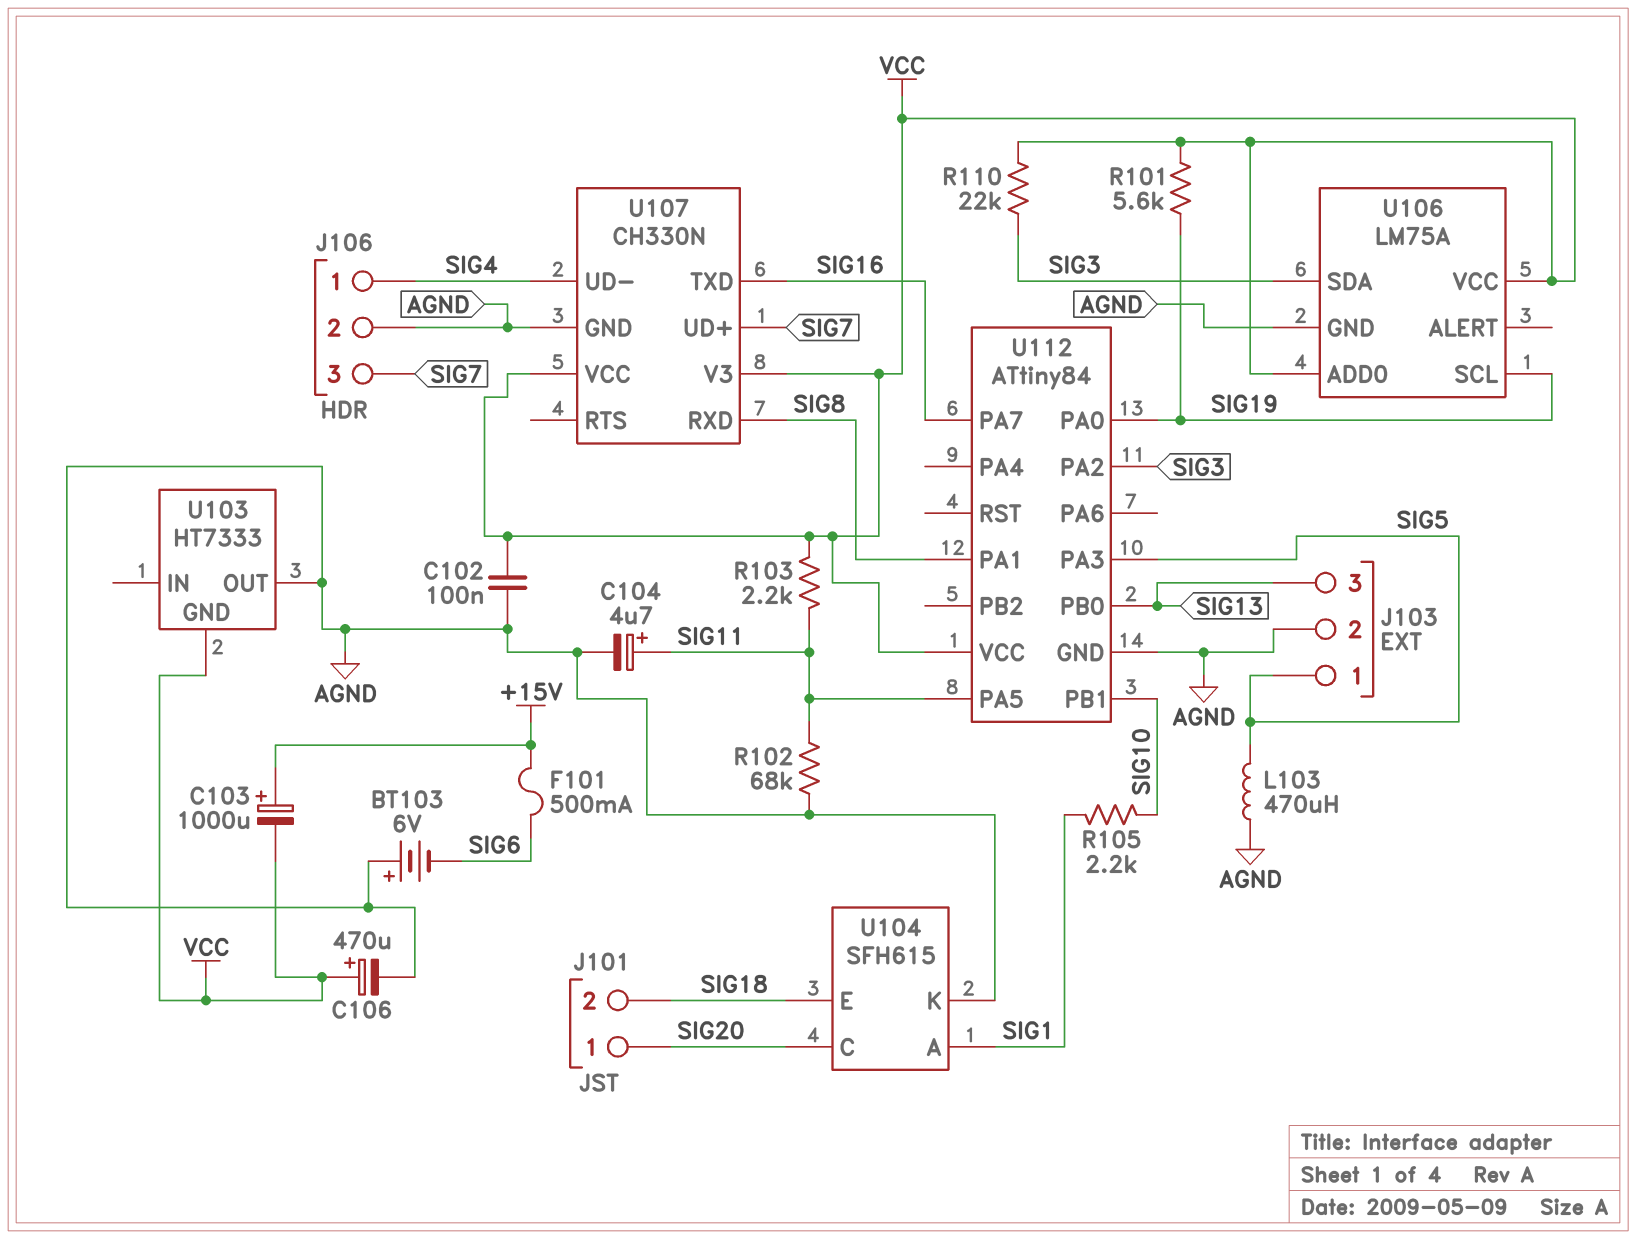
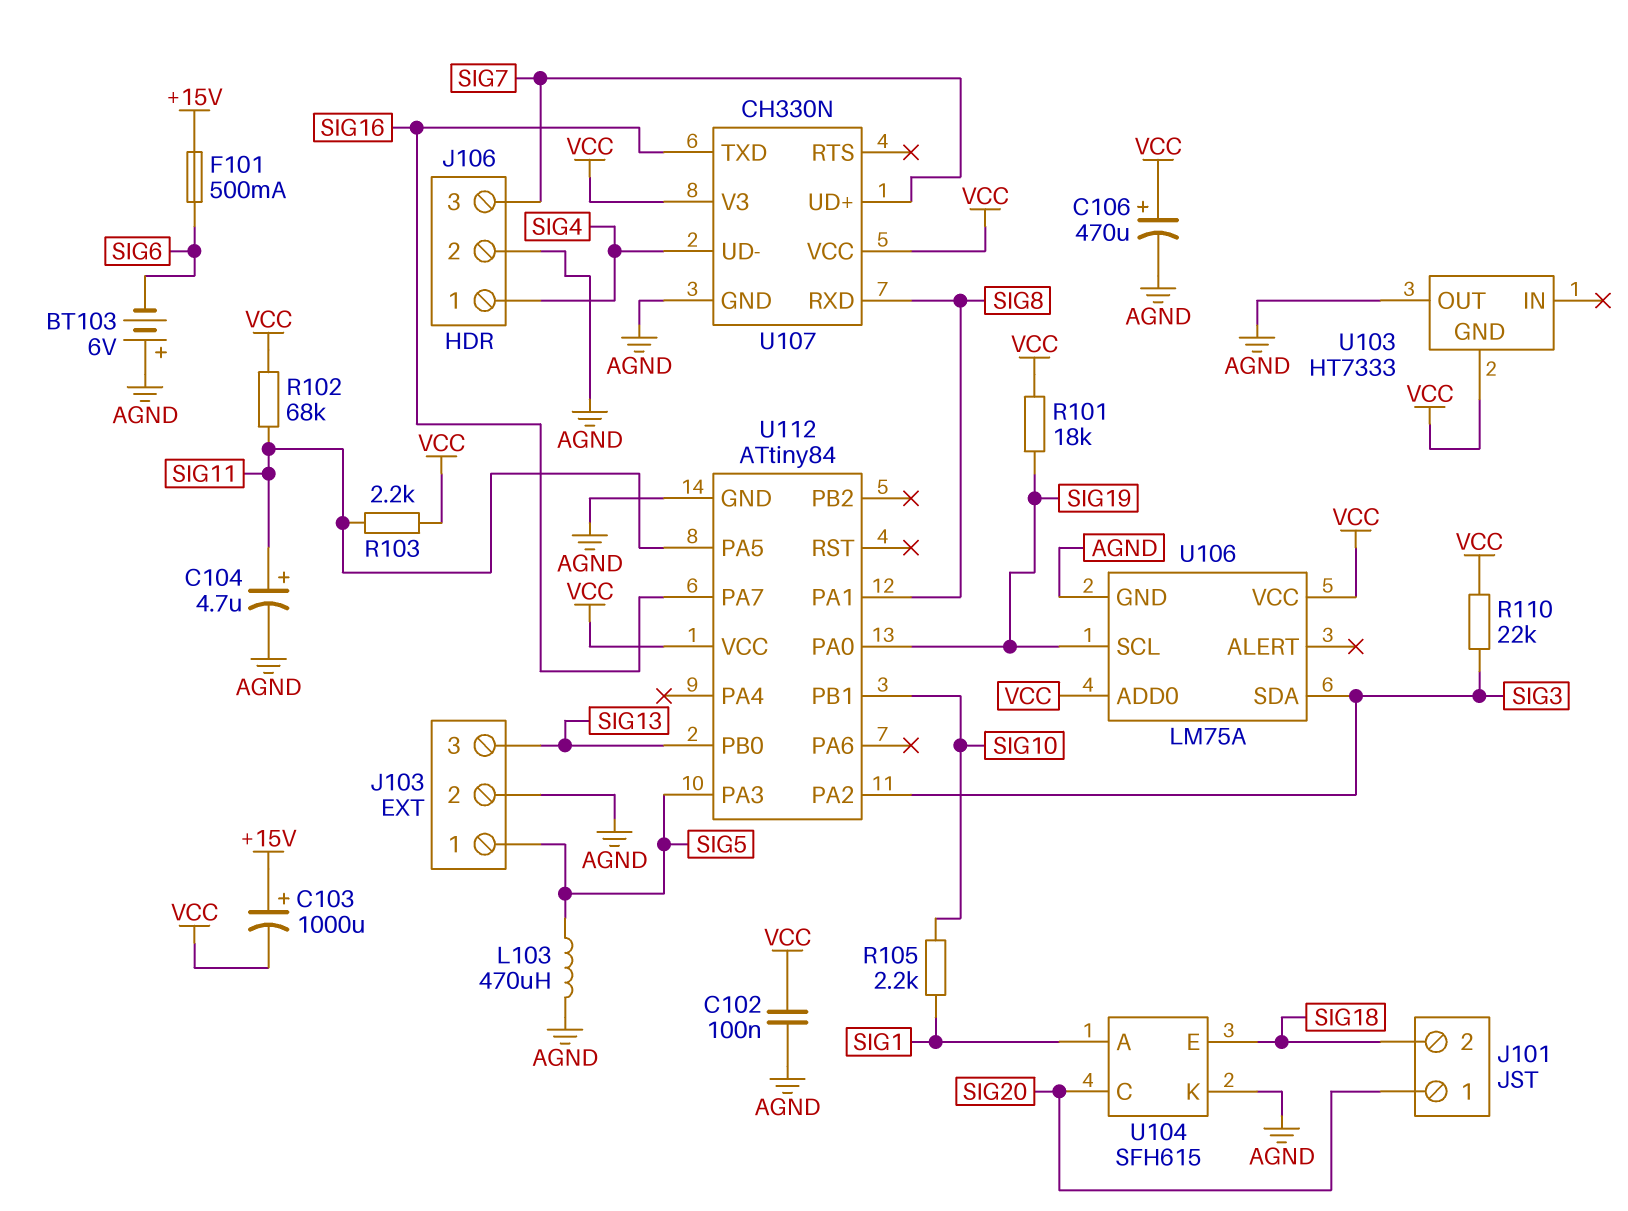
R101: 5.6k (SIG19, VCC) -> 18k (SIG19, VCC)
R102: 68k (AGND, SIG11) -> 68k (SIG11, VCC)

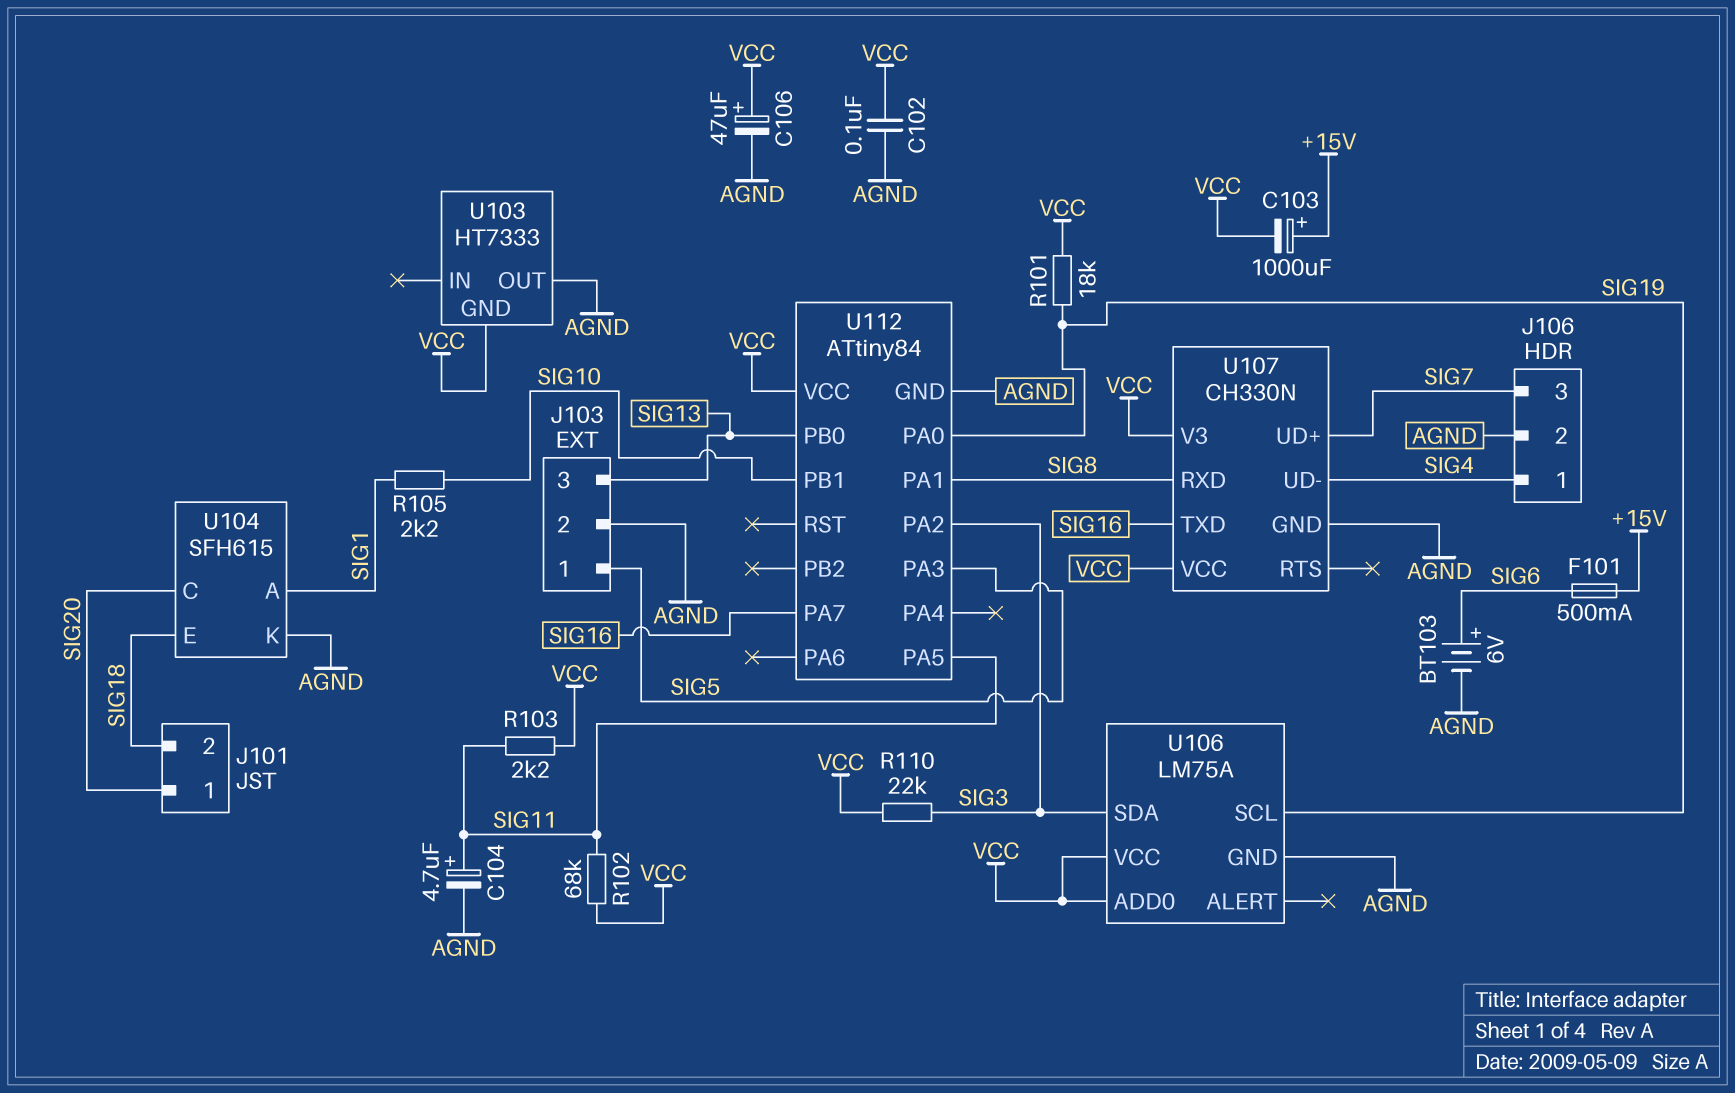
BT103: 6V (plus AGND, minus SIG6) -> 6V (plus SIG6, minus AGND)
C106: 470uF (plus VCC, minus AGND) -> 47uF (plus VCC, minus AGND)
L103: 470uH (AGND, SIG5) -> none

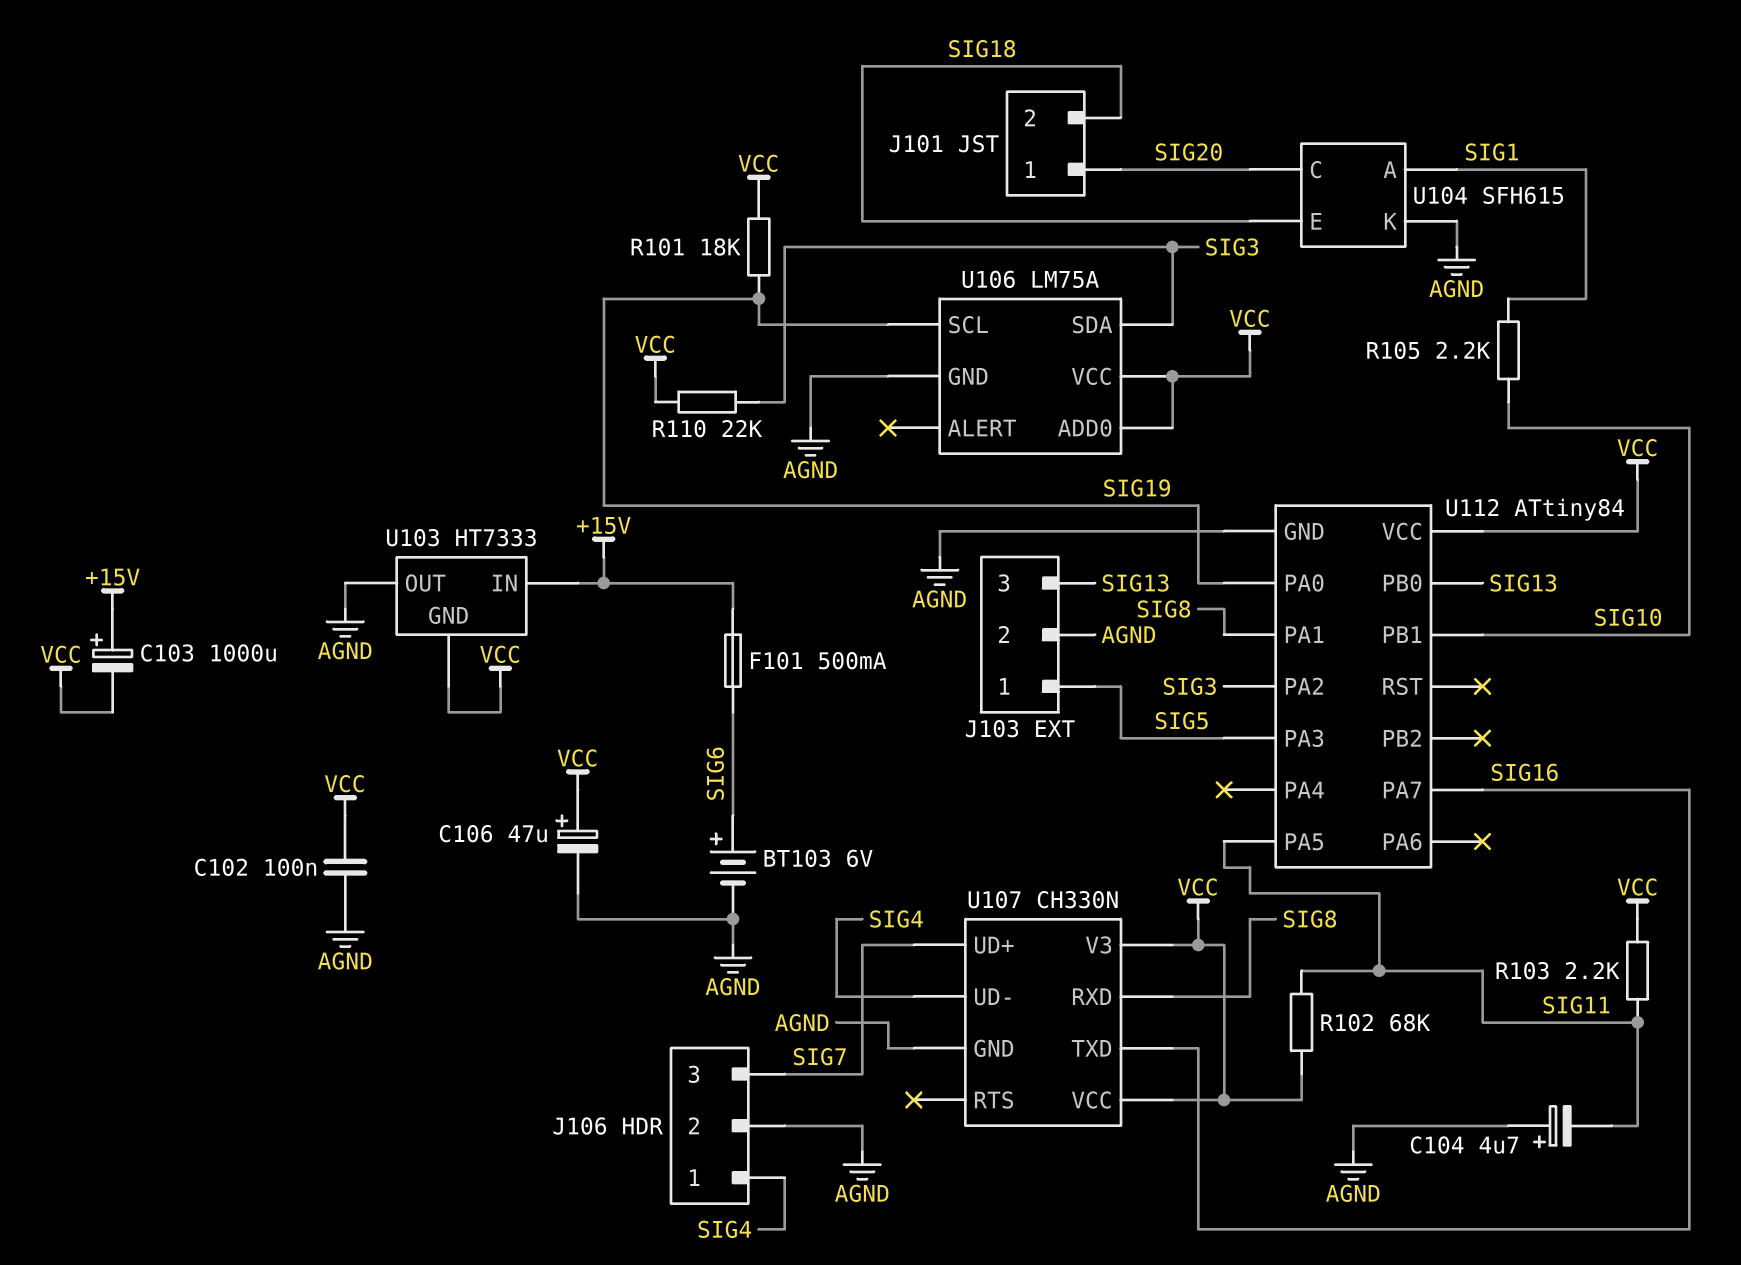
C104: 4.7uF (plus SIG11, minus AGND) -> 4.7uF (plus AGND, minus SIG11)
U103 pin IN: none -> +15V

